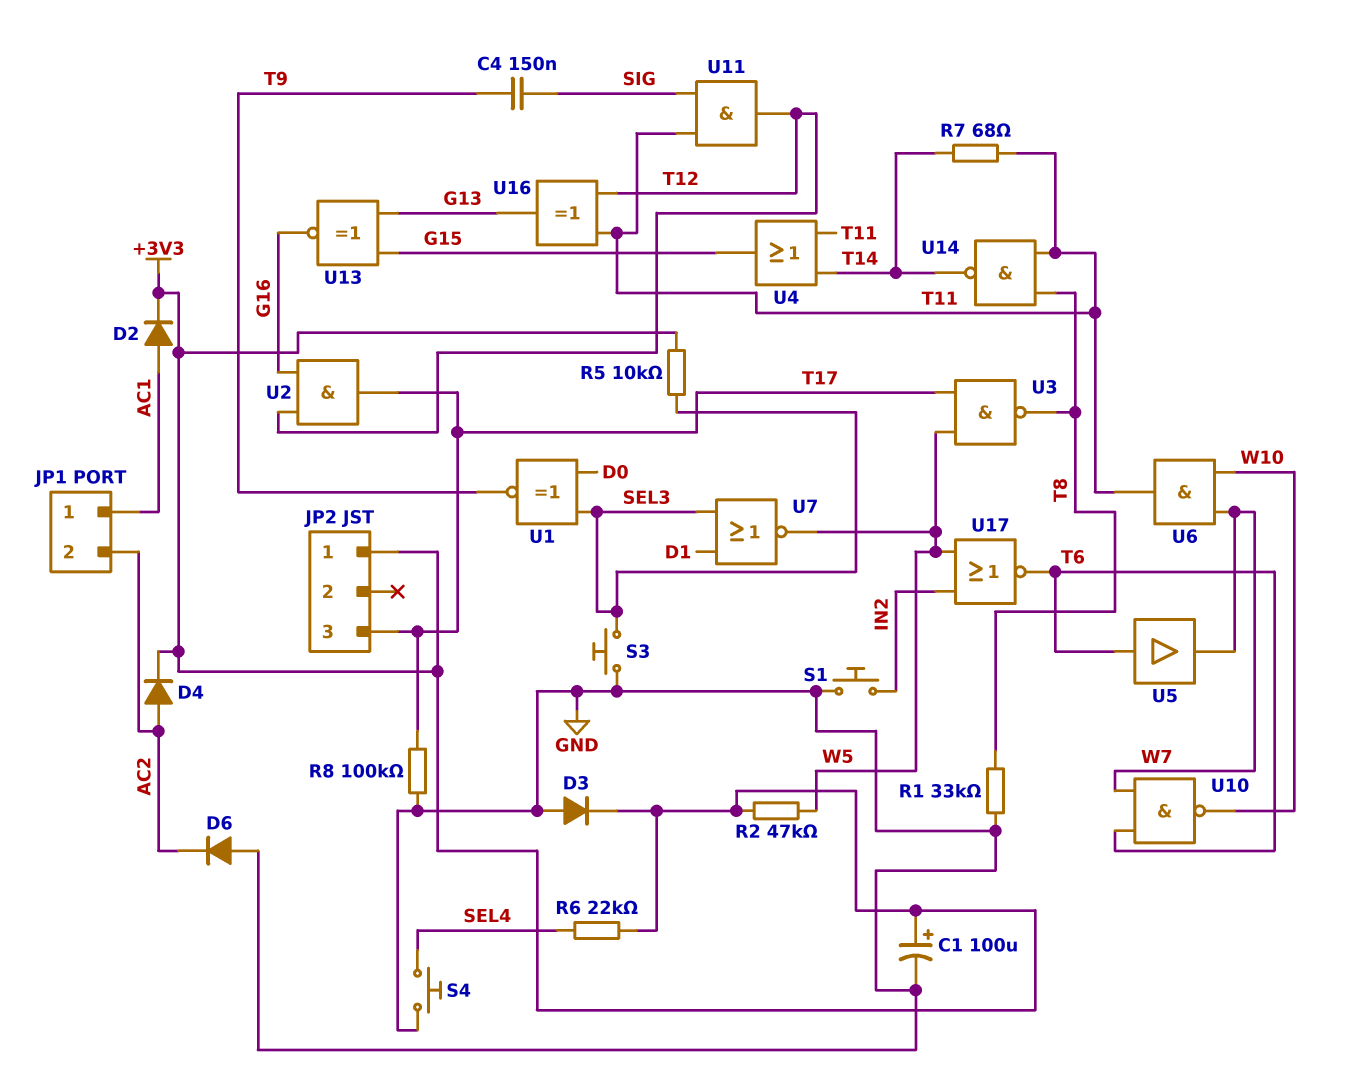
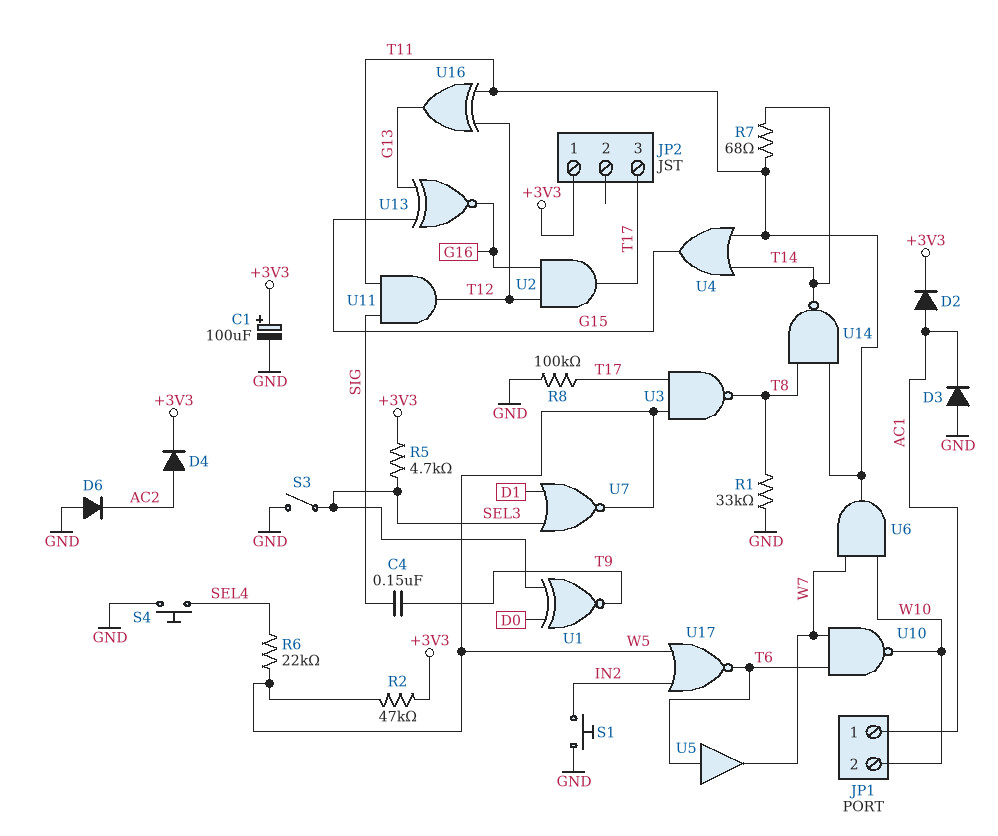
D3: diode (A GND, K +3V3) -> diode (A GND, K AC1)
JP1 pin 2: AC2 -> W10
R5: 10k (+3V3, SEL3) -> 4.7k (+3V3, SEL3)
R6: 22k (+3V3, SEL4) -> 22k (SEL4, W5)
S3: button (GND, SEL3) -> switch (GND, SEL3)

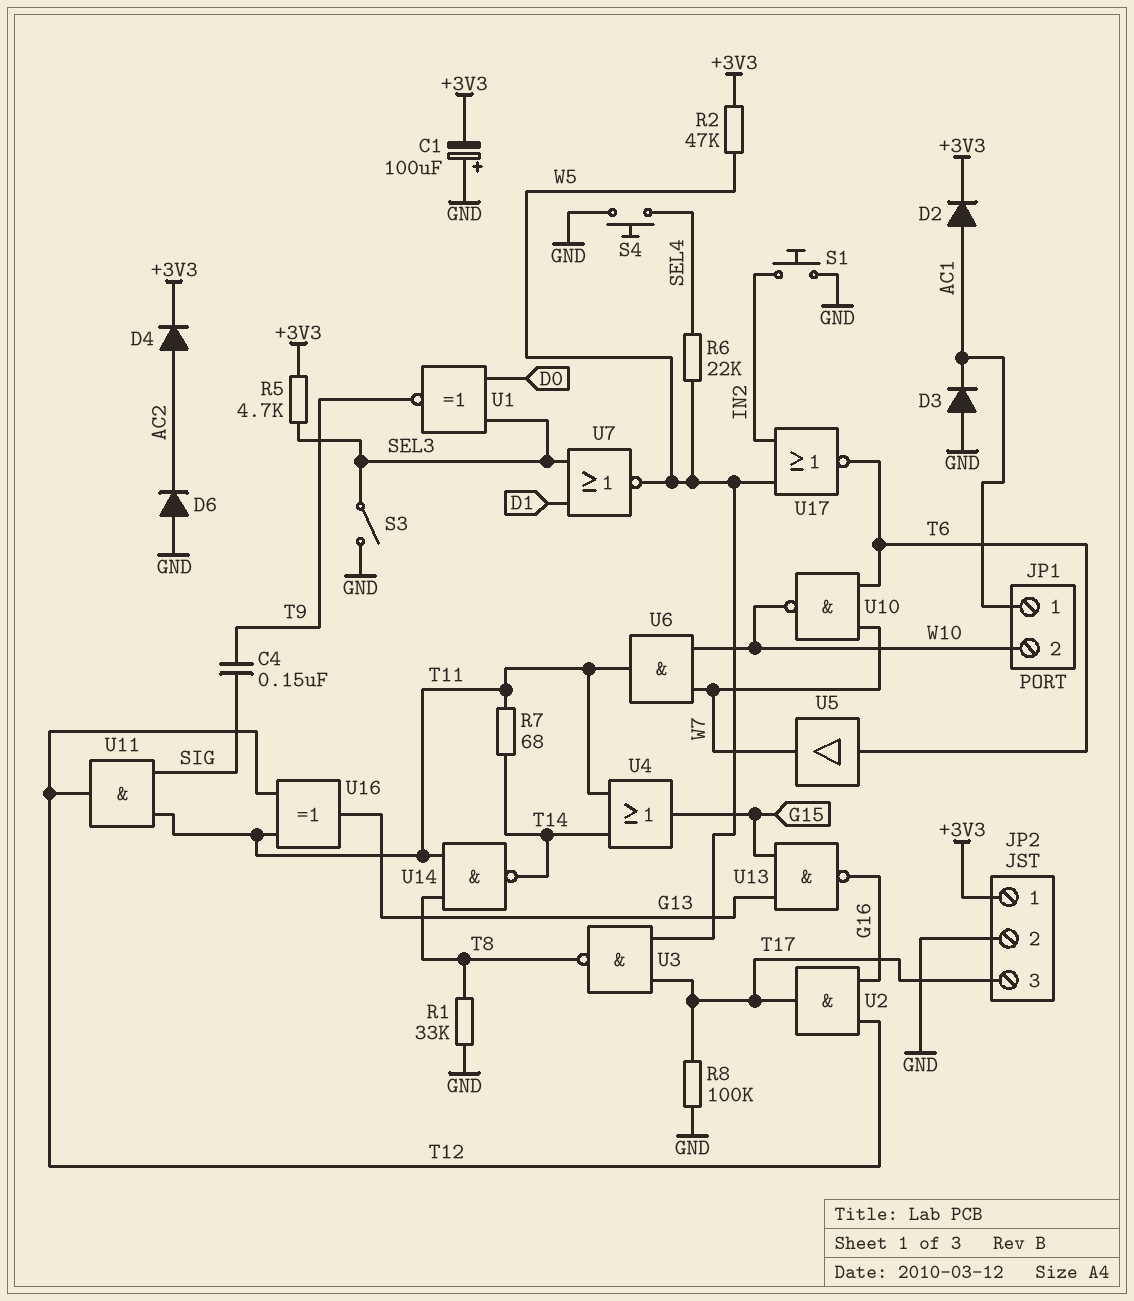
C1: 100uF (plus +3V3, minus GND) -> 100uF (plus GND, minus +3V3)
JP2 pin 2: none -> GND
U13: XNOR (in G13, in G15, out G16) -> NAND (in G13, in G15, out G16)

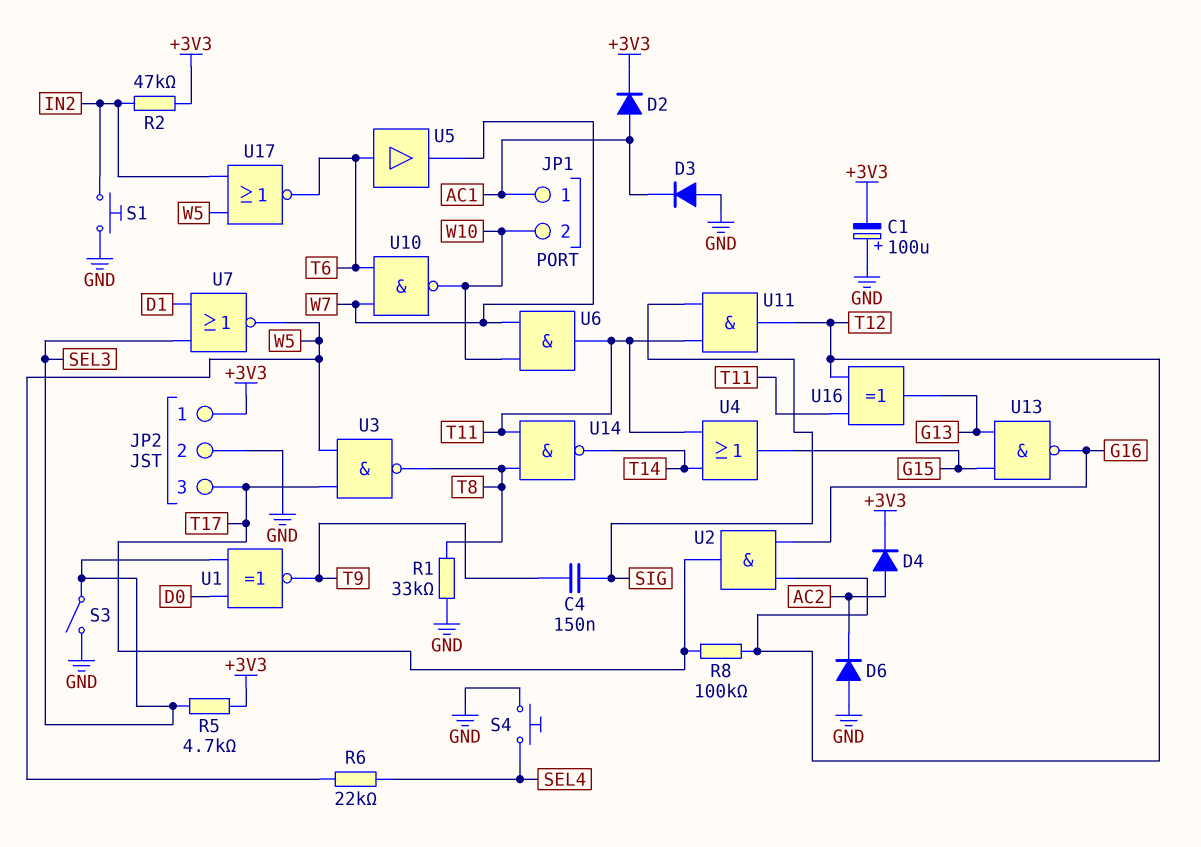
R2: 47k (+3V3, W5) -> 47k (+3V3, IN2)
R7: 68 (T11, T14) -> none
R8: 100k (GND, T17) -> 100k (T12, T17)

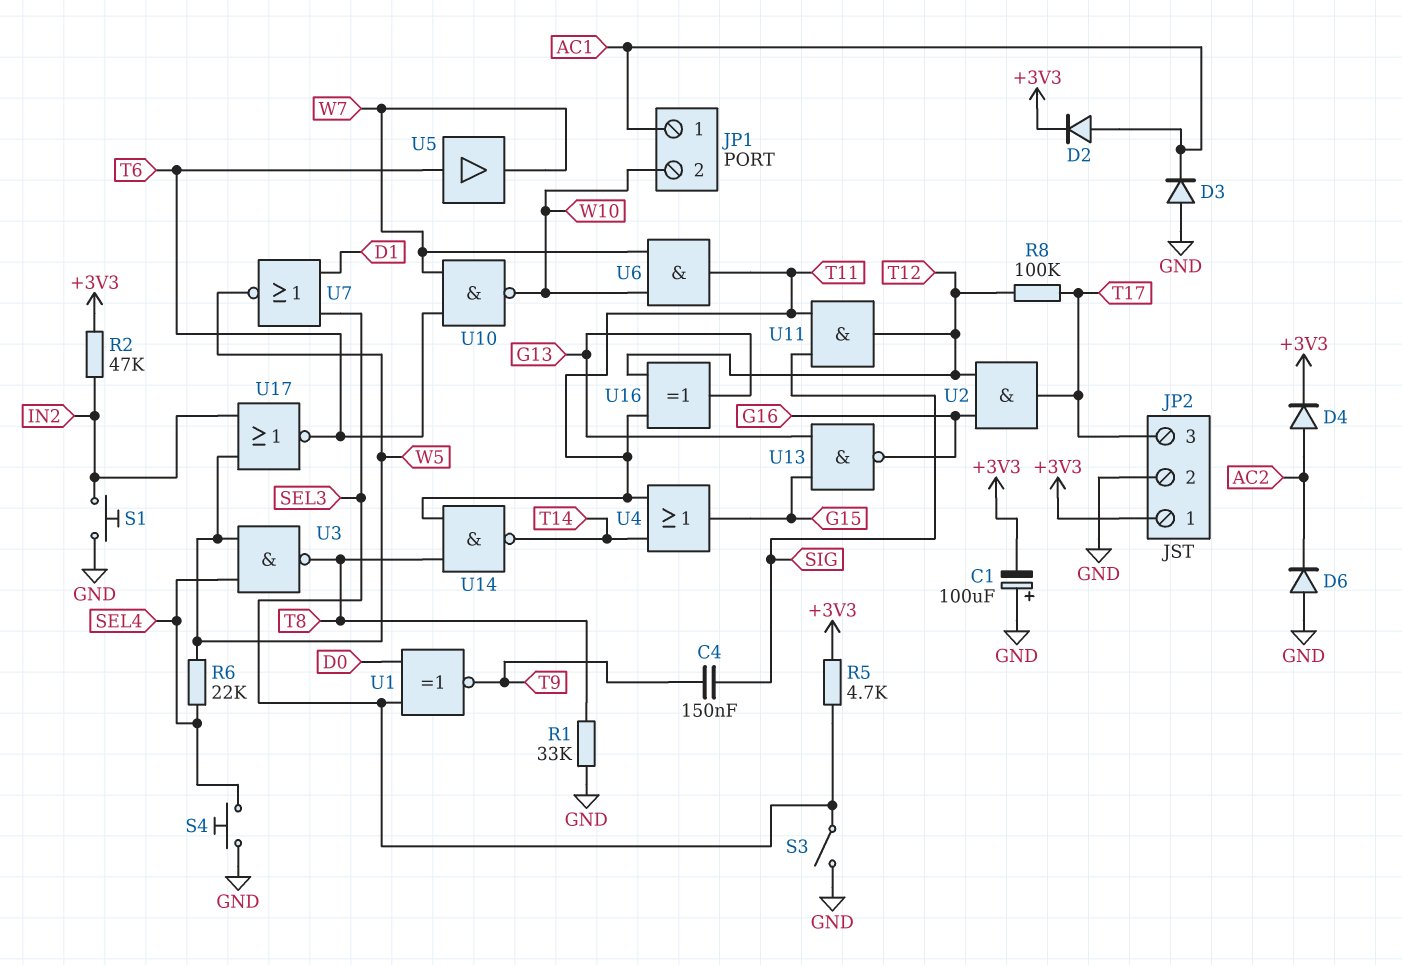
U3: NAND (in T17, in W5, out T8) -> NAND (in SEL4, in W5, out T8)

